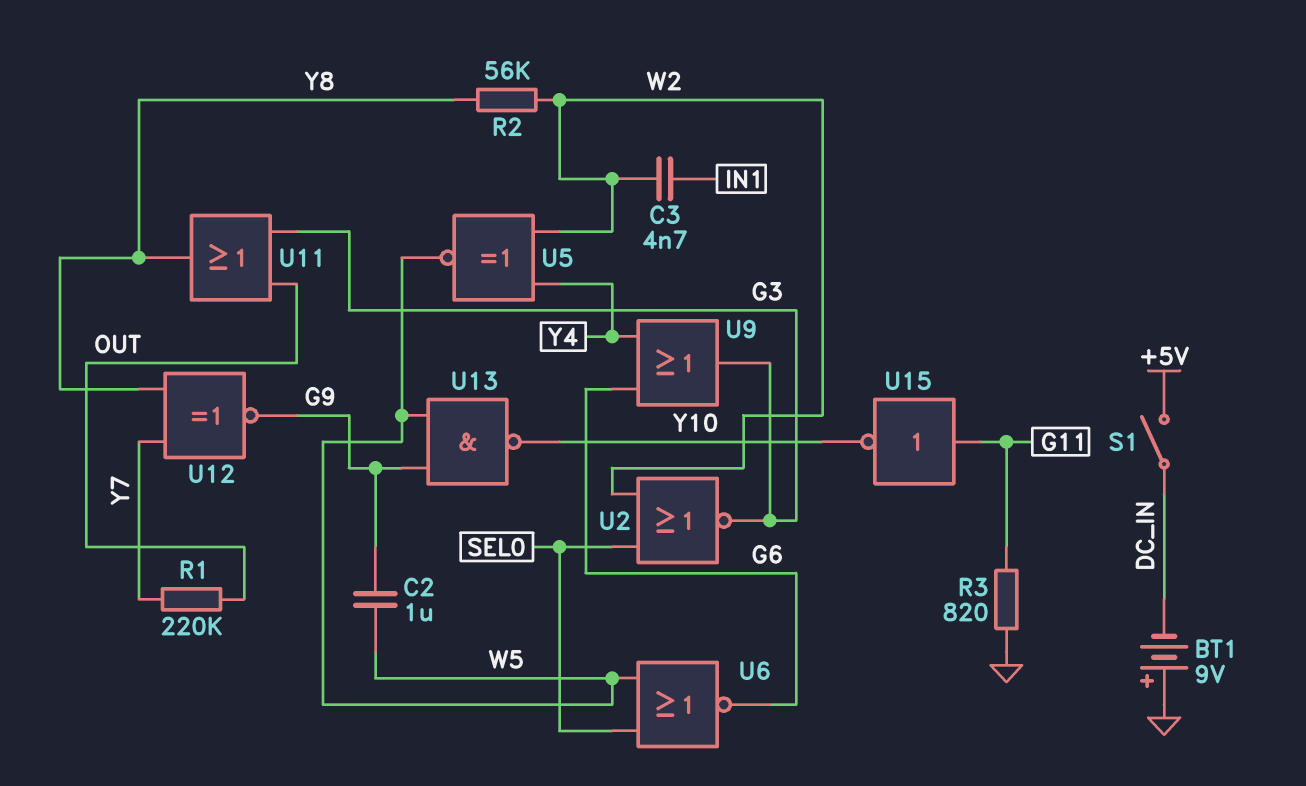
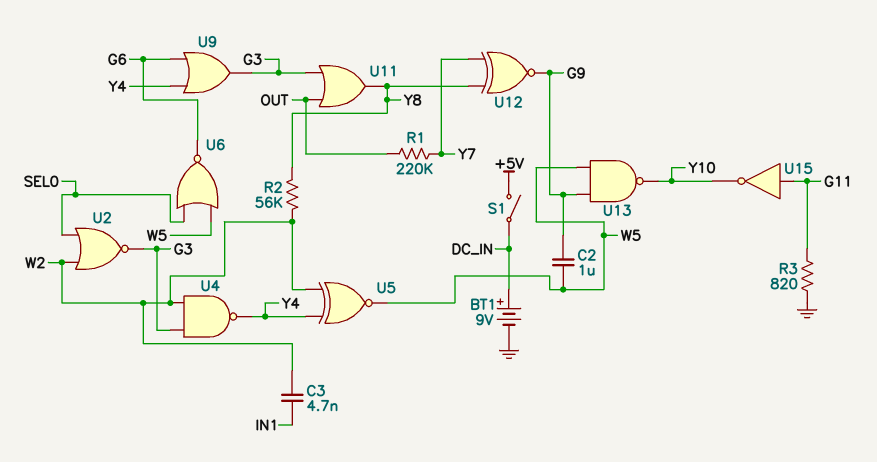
BT1: 9V (plus GND, minus DC_IN) -> 9V (plus DC_IN, minus GND)
U4: none -> NAND (in G3, in W2, out Y4)

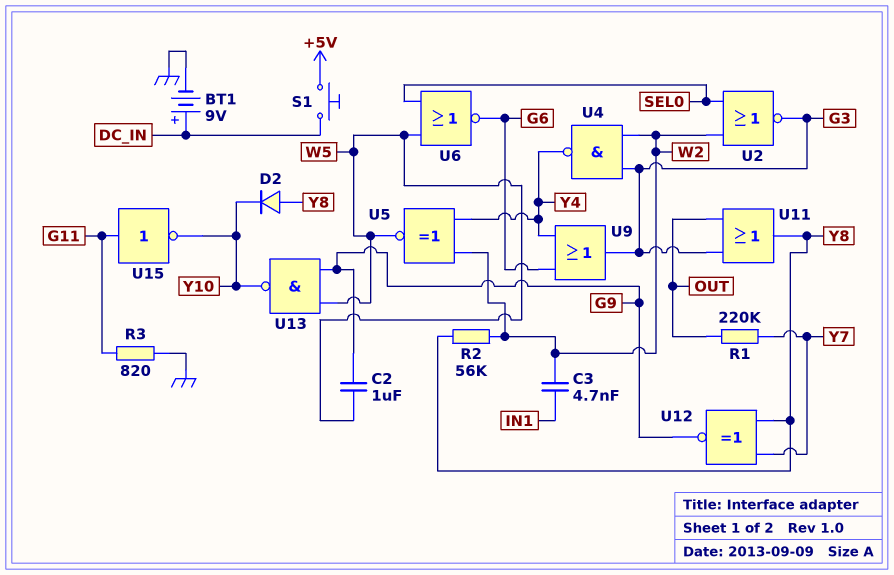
D2: none -> diode (A Y8, K Y10)
S1: switch (+5V, DC_IN) -> button (+5V, DC_IN)

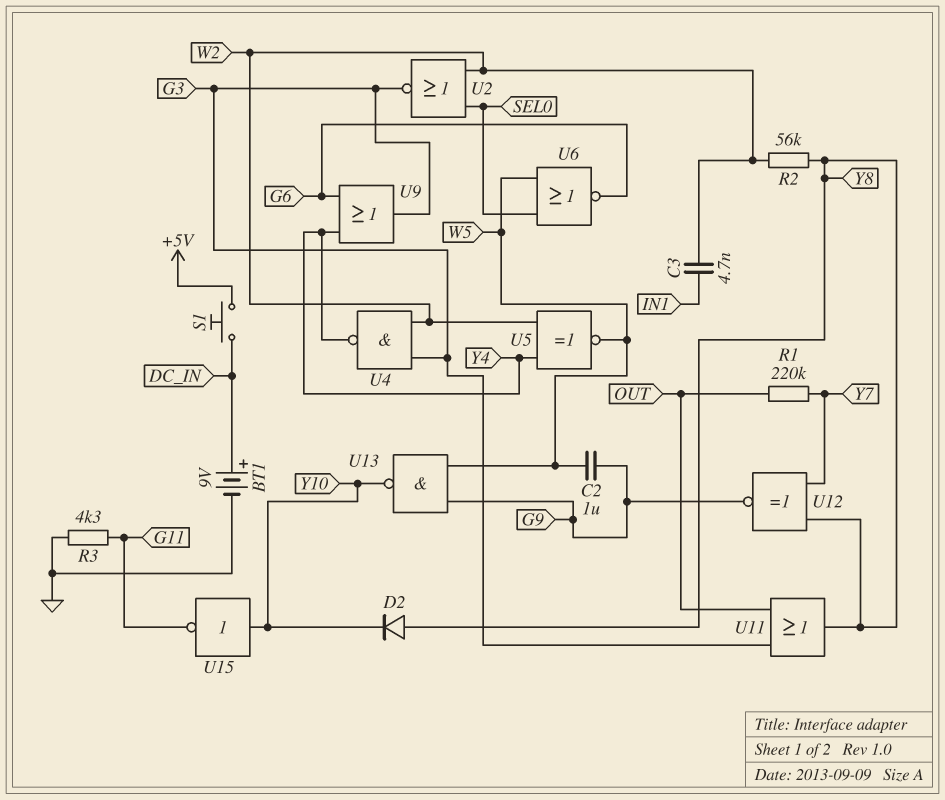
R3: 820 (G11, GND) -> 4.3k (G11, GND)
U15: NOT (in G11, out Y10) -> NOT (in Y10, out G11)

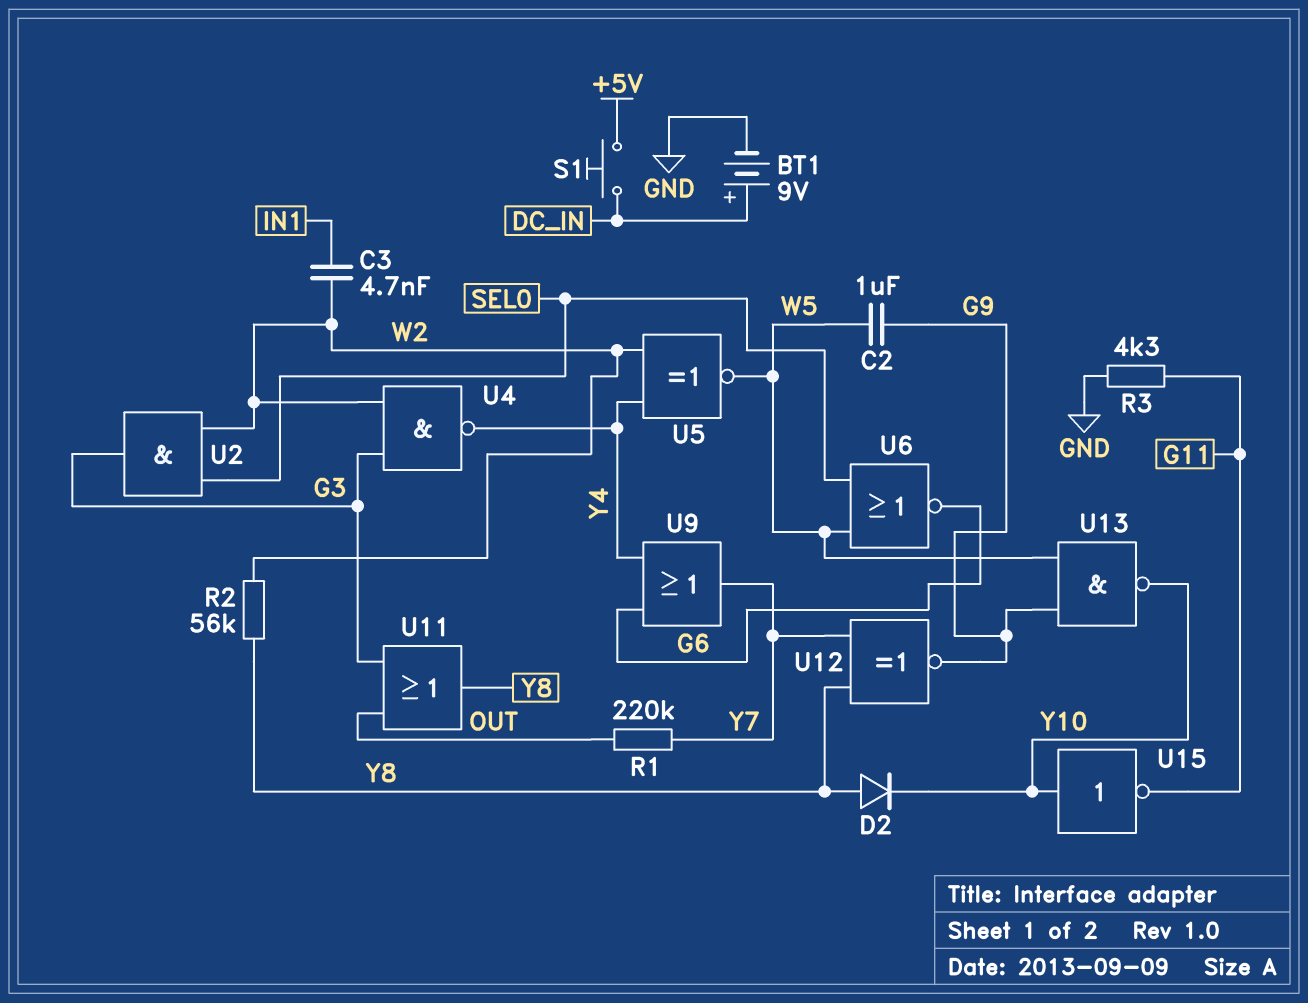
U2: NOR (in SEL0, in W2, out G3) -> AND (in SEL0, in W2, out G3)
U9: OR (in G6, in Y4, out G3) -> OR (in G6, in Y4, out Y7)

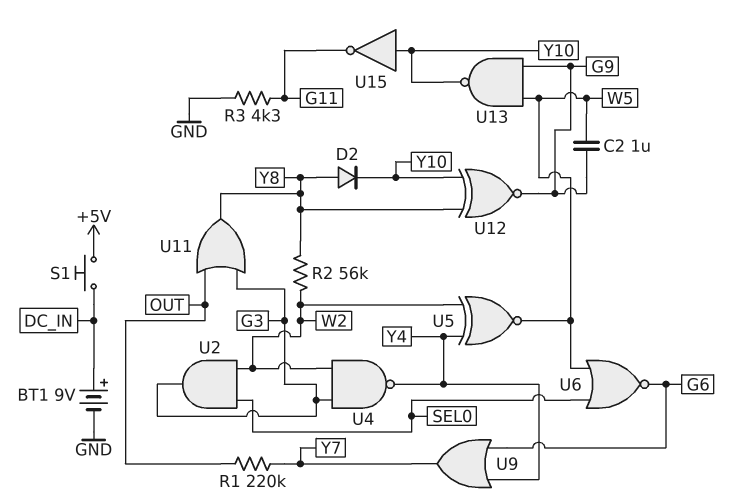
C3: 4.7nF (IN1, W2) -> none
U12: XNOR (in Y7, in Y8, out G9) -> XNOR (in Y8, in Y10, out G9)

